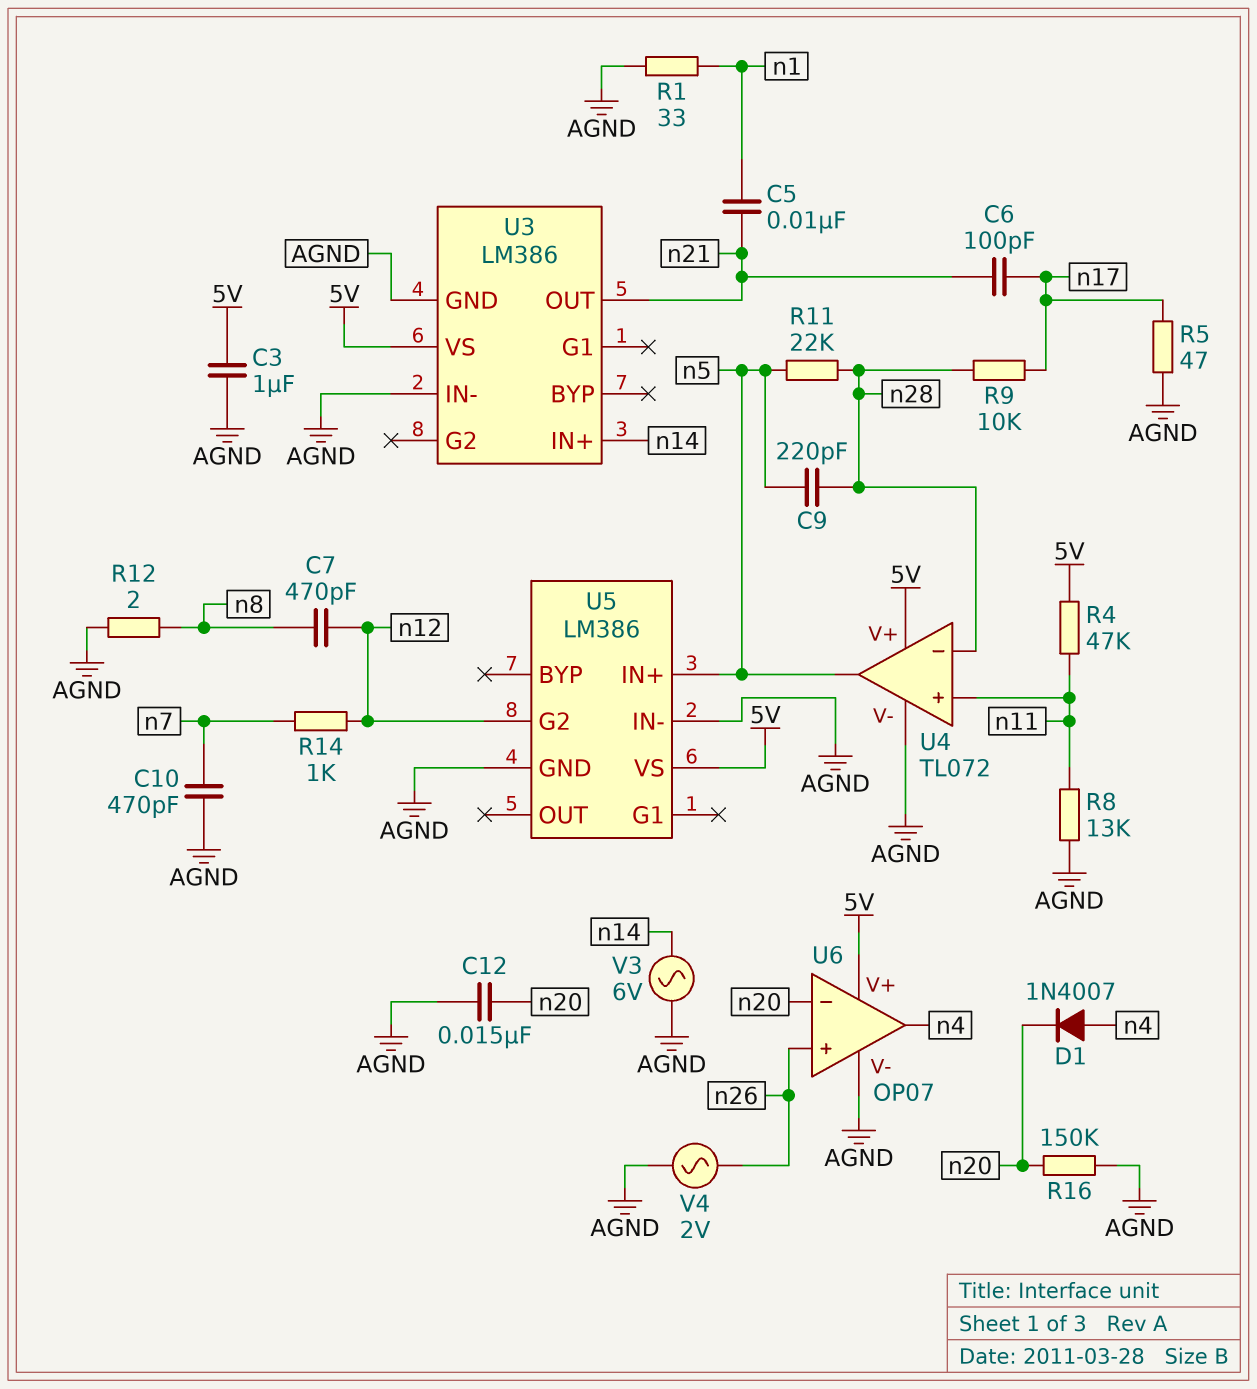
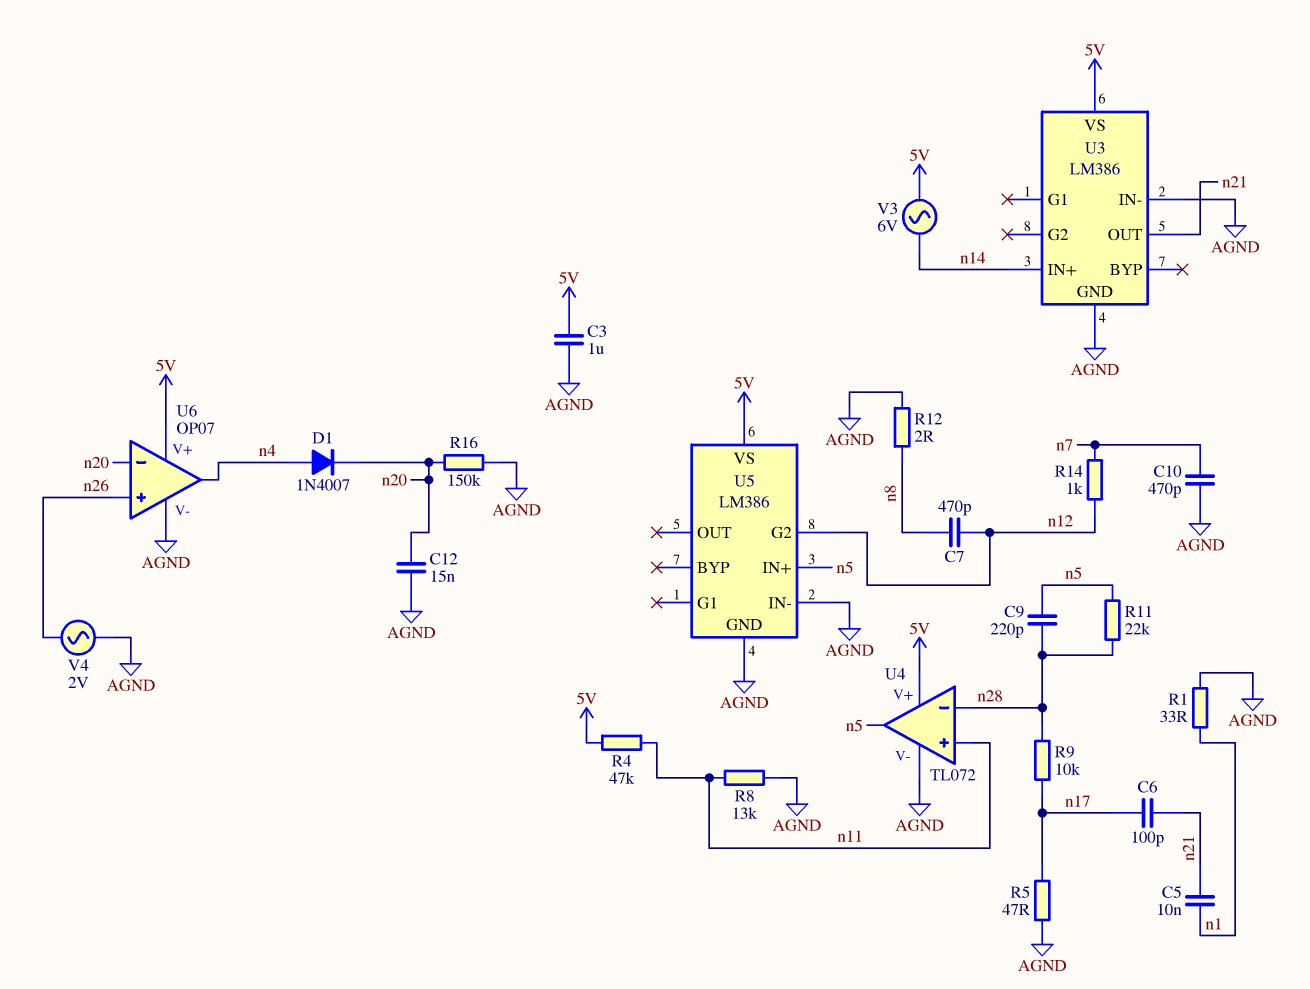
V3: AC 6V (AGND, n14) -> AC 6V (5V, n14)

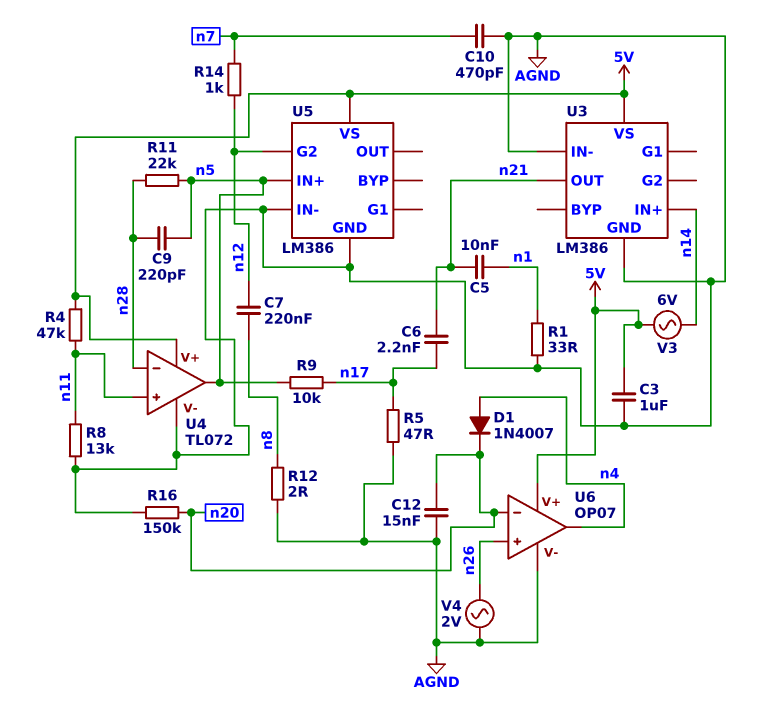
C6: 100pF (n17, n21) -> 2.2nF (n17, n21)
C7: 470pF (n8, n12) -> 220nF (n8, n12)
R9: 10k (n17, n28) -> 10k (n5, n17)

